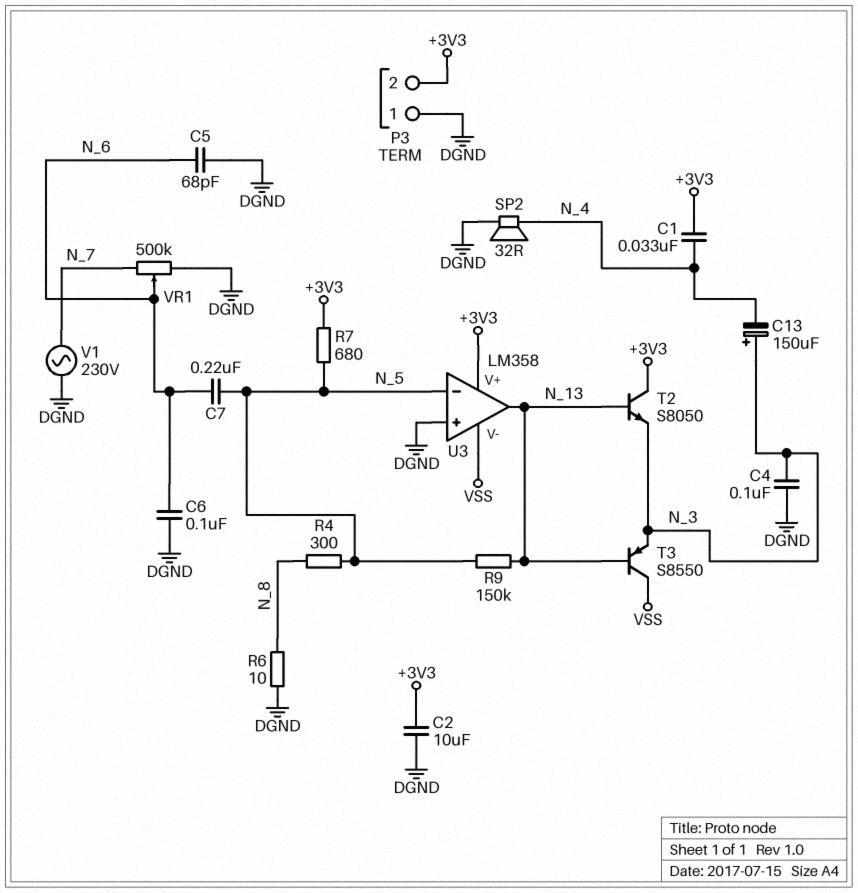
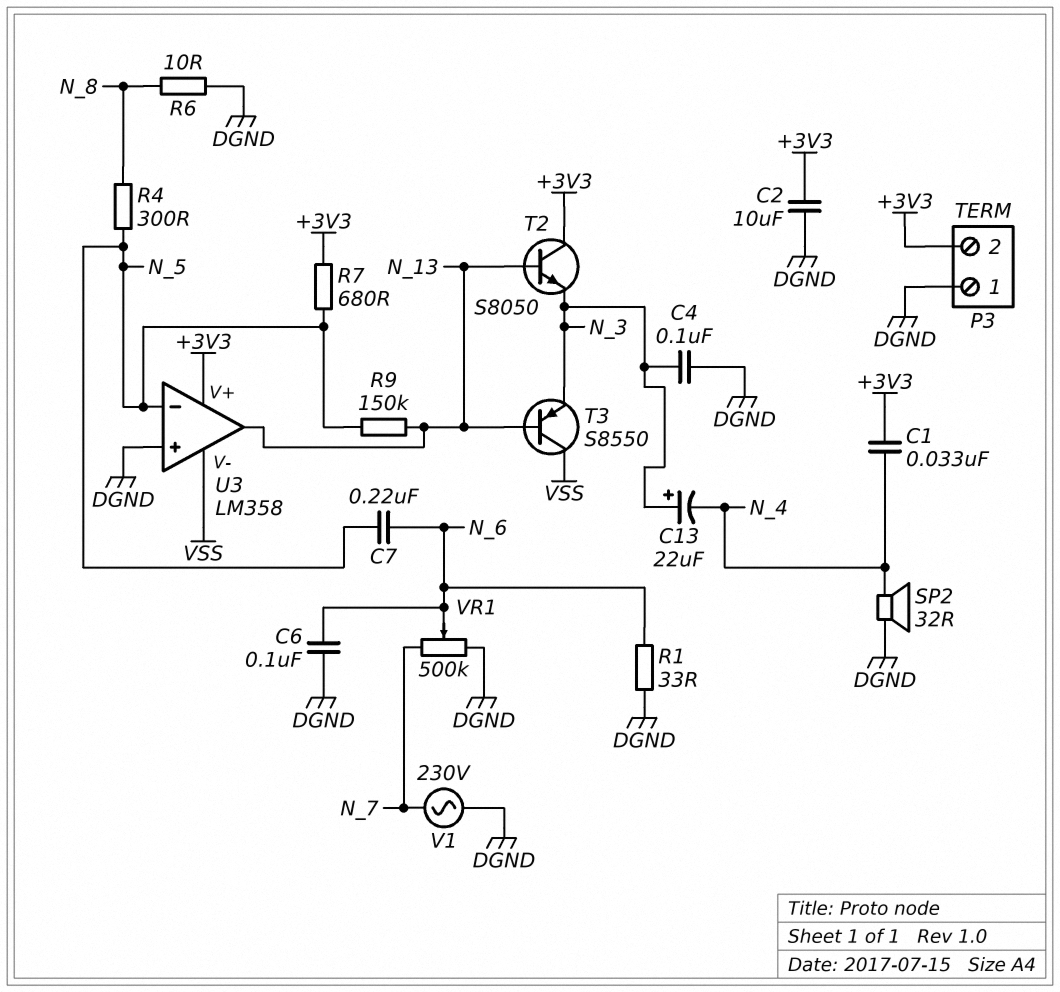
C5: 68pF (DGND, N_6) -> none
C13: 150uF (plus N_3, minus N_4) -> 22uF (plus N_3, minus N_4)
R1: none -> 33 (DGND, N_6)

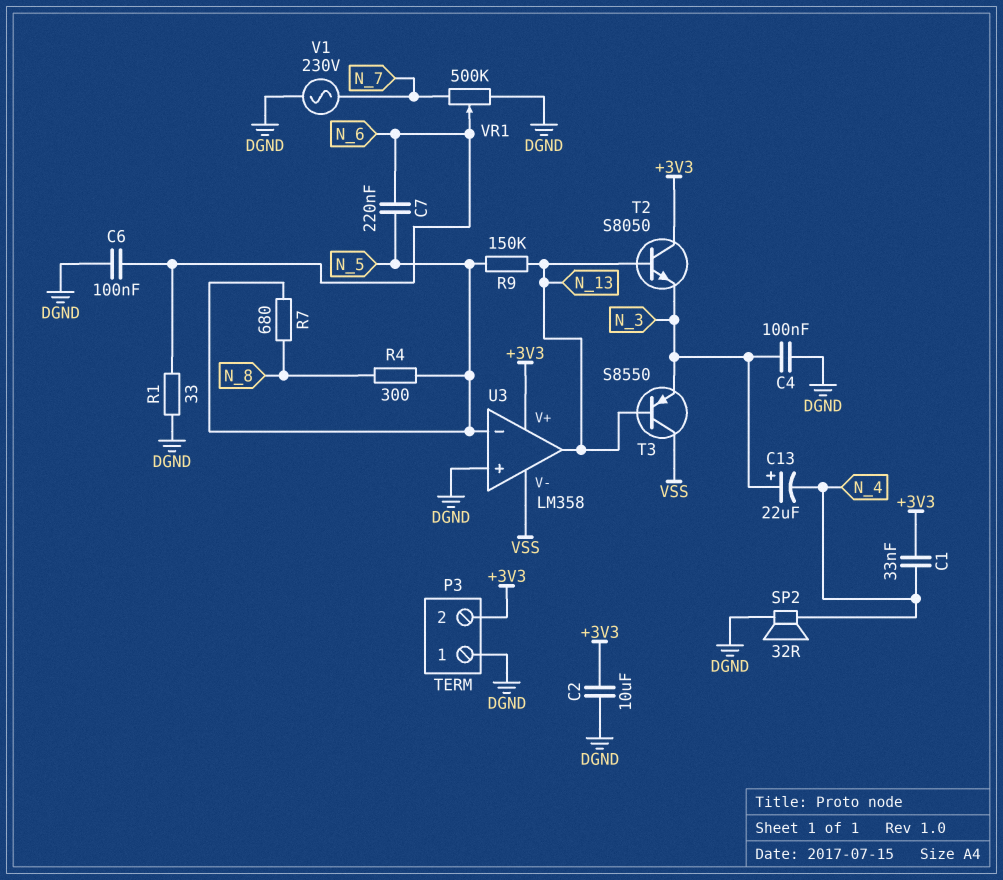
R6: 10 (DGND, N_8) -> none
R7: 680 (+3V3, N_5) -> 680 (N_5, N_8)

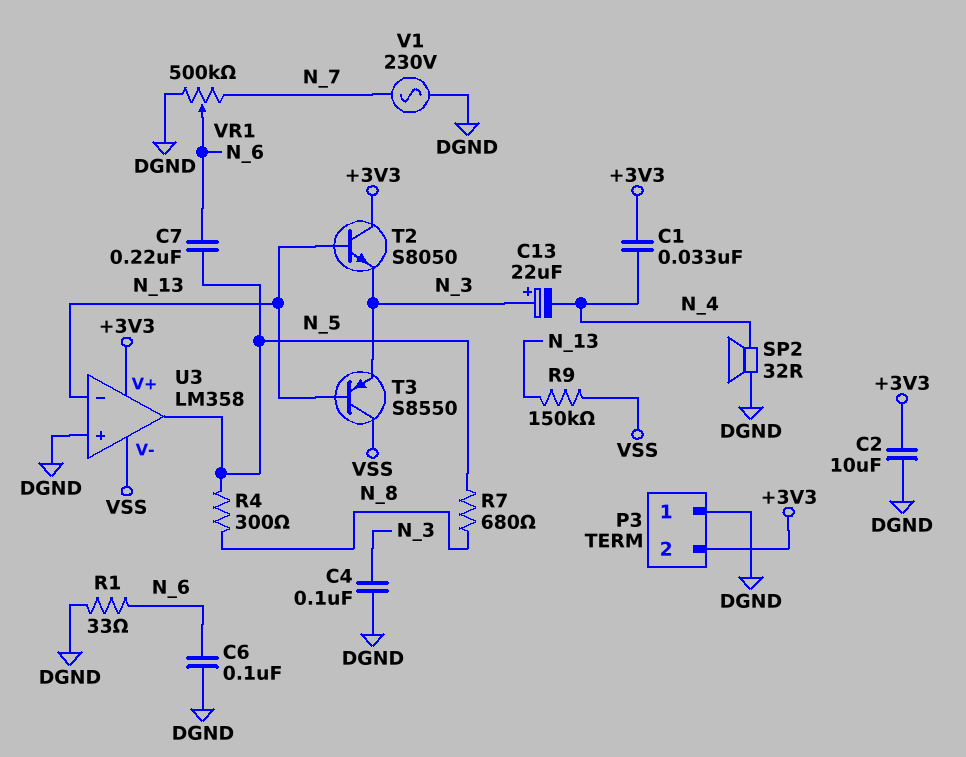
R9: 150k (N_5, N_13) -> 150k (N_13, VSS)
U3 pin in-: N_5 -> N_13
U3 pin out: N_13 -> N_5

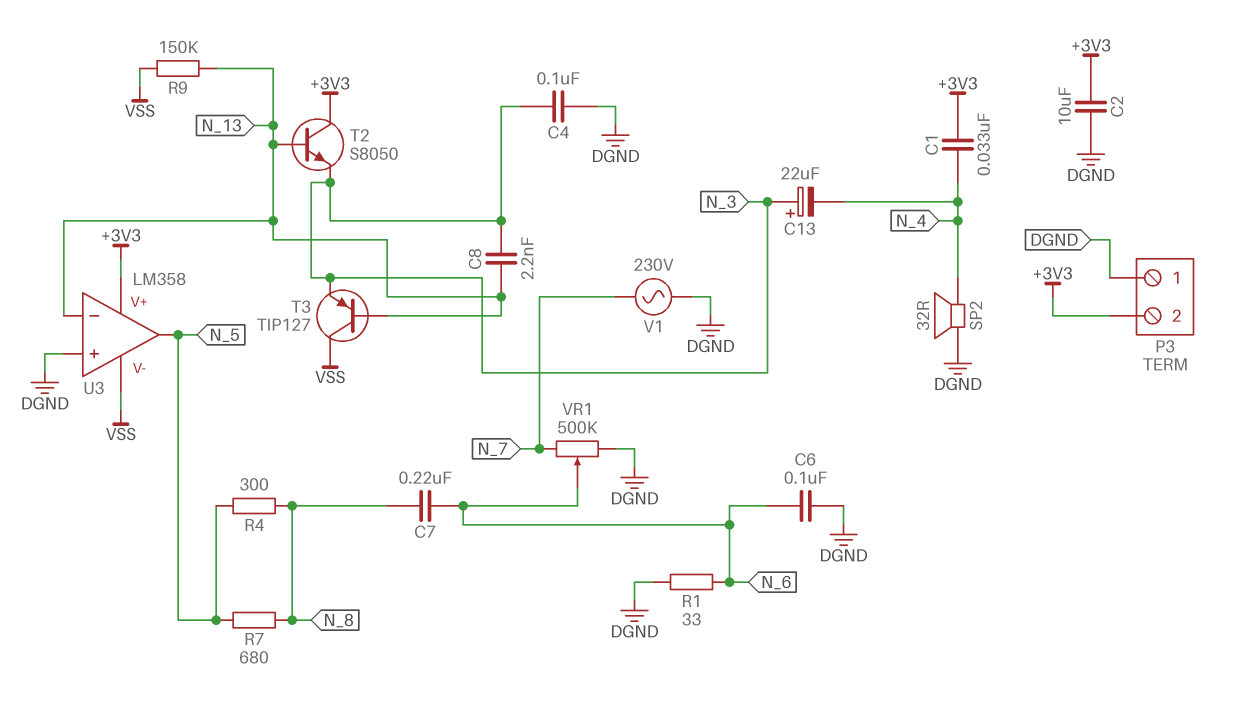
C7: 220nF (N_5, N_6) -> 220nF (N_6, N_8)
C8: none -> 2.2nF (N_3, N_13)
T3: PNP S8550 (B N_13, C VSS, E N_3) -> PNP TIP127 (B N_13, C VSS, E N_3)

